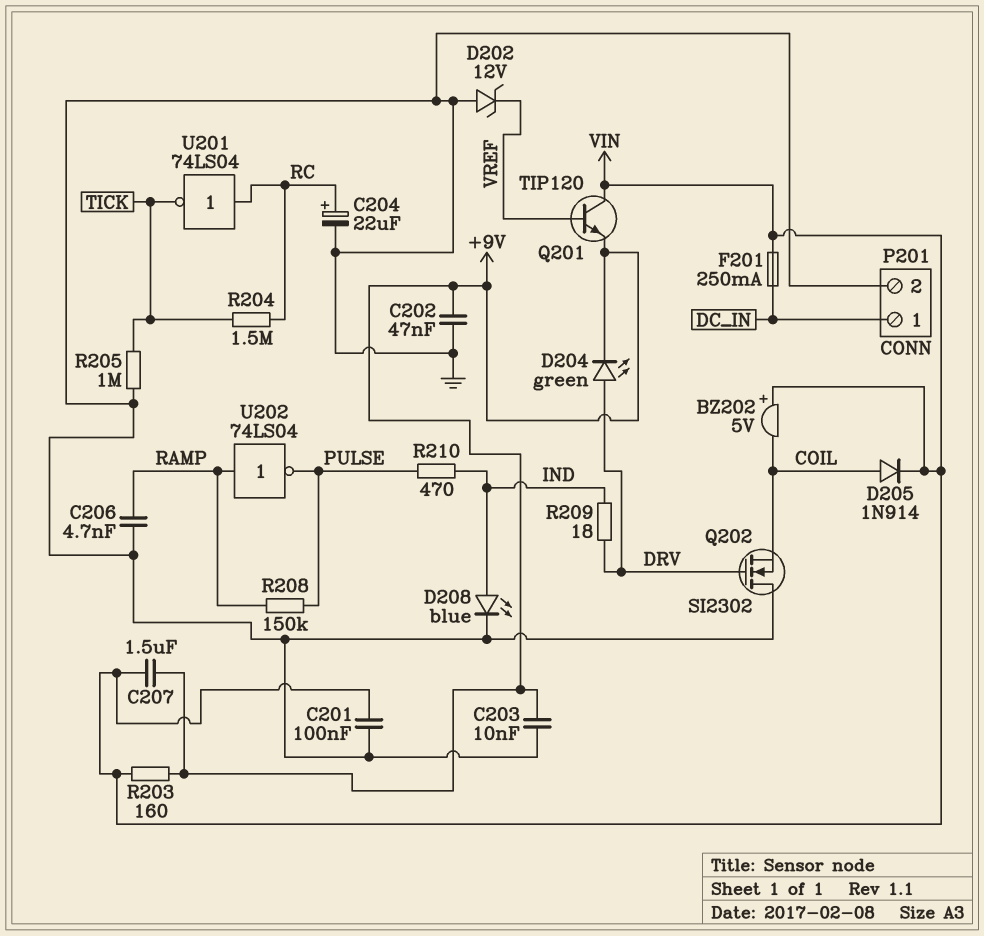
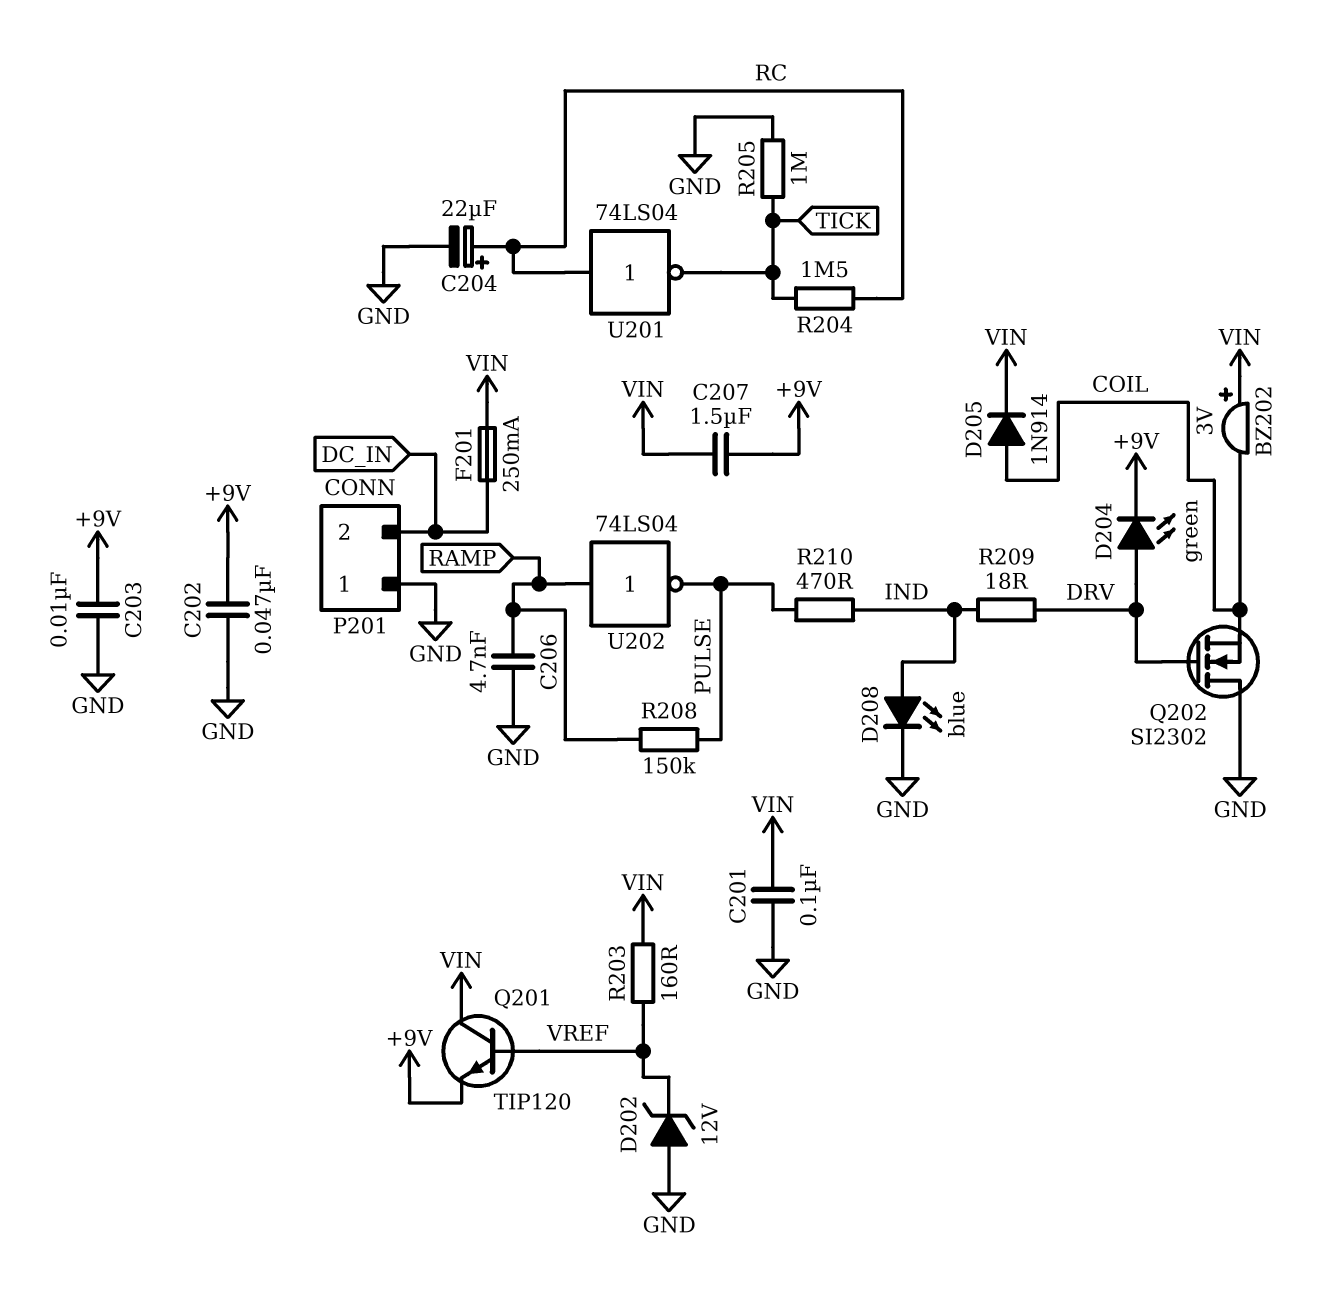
BZ202: buzzer 5V (plus VIN, minus COIL) -> buzzer 3V (plus VIN, minus COIL)
P201 pin 1: DC_IN -> GND
P201 pin 2: GND -> DC_IN
R203: 160 (+9V, VIN) -> 160 (VIN, VREF)

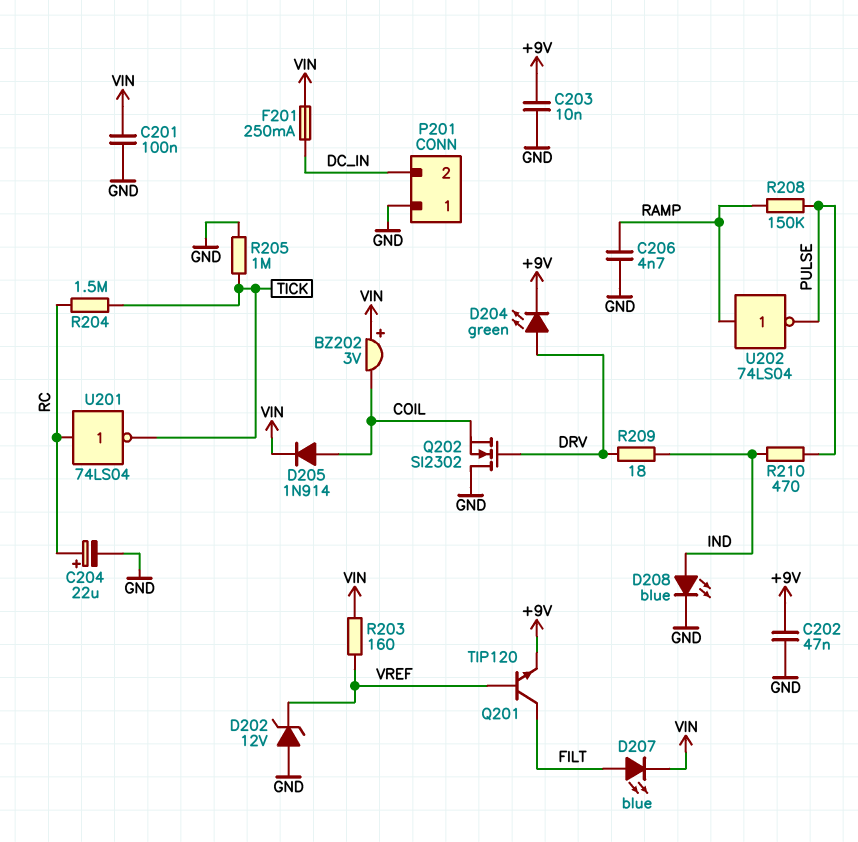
C207: 1.5uF (+9V, VIN) -> none
D207: none -> LED blue (A FILT, K VIN)
Q201: NPN TIP120 (B VREF, C VIN, E +9V) -> NPN TIP120 (B VREF, C FILT, E +9V)

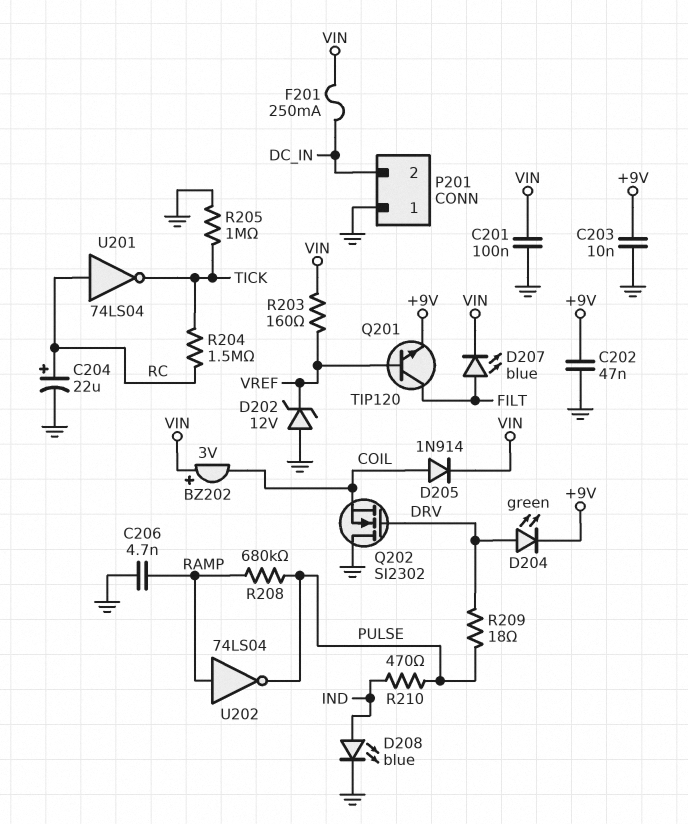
R208: 150k (PULSE, RAMP) -> 680k (PULSE, RAMP)
R209: 18 (DRV, IND) -> 18 (DRV, PULSE)

